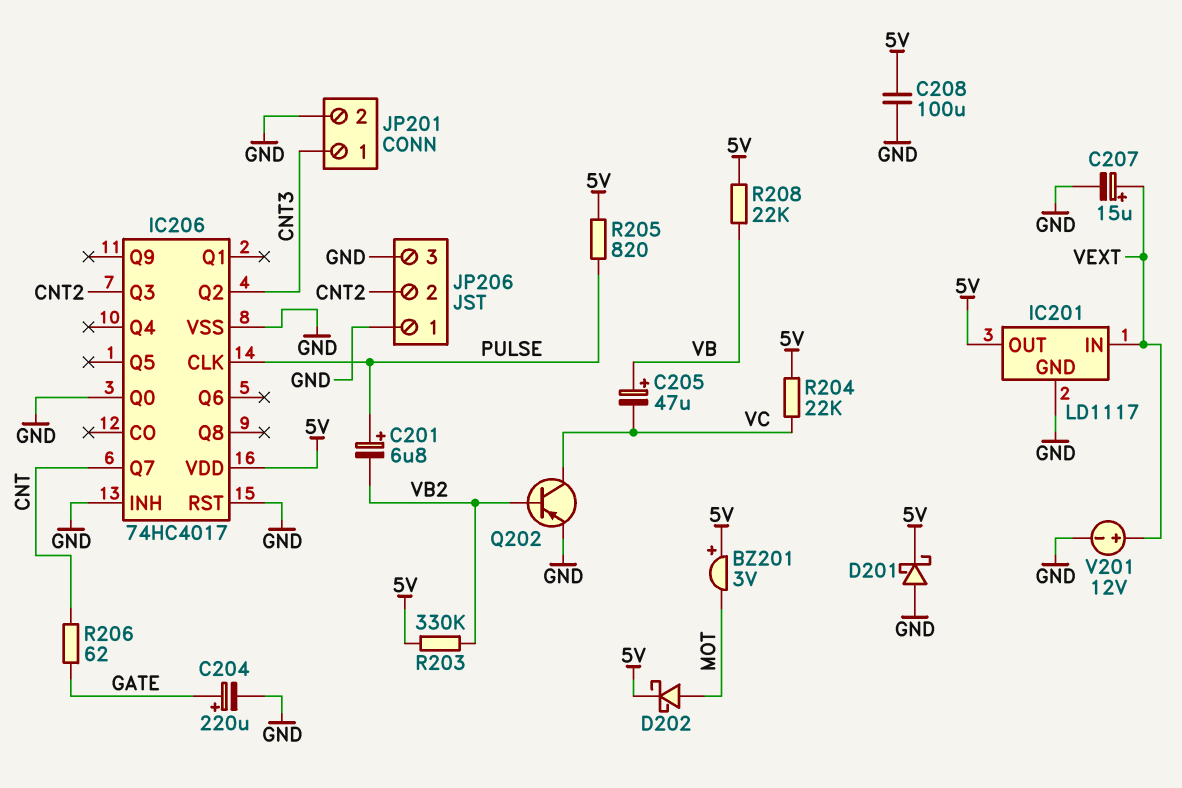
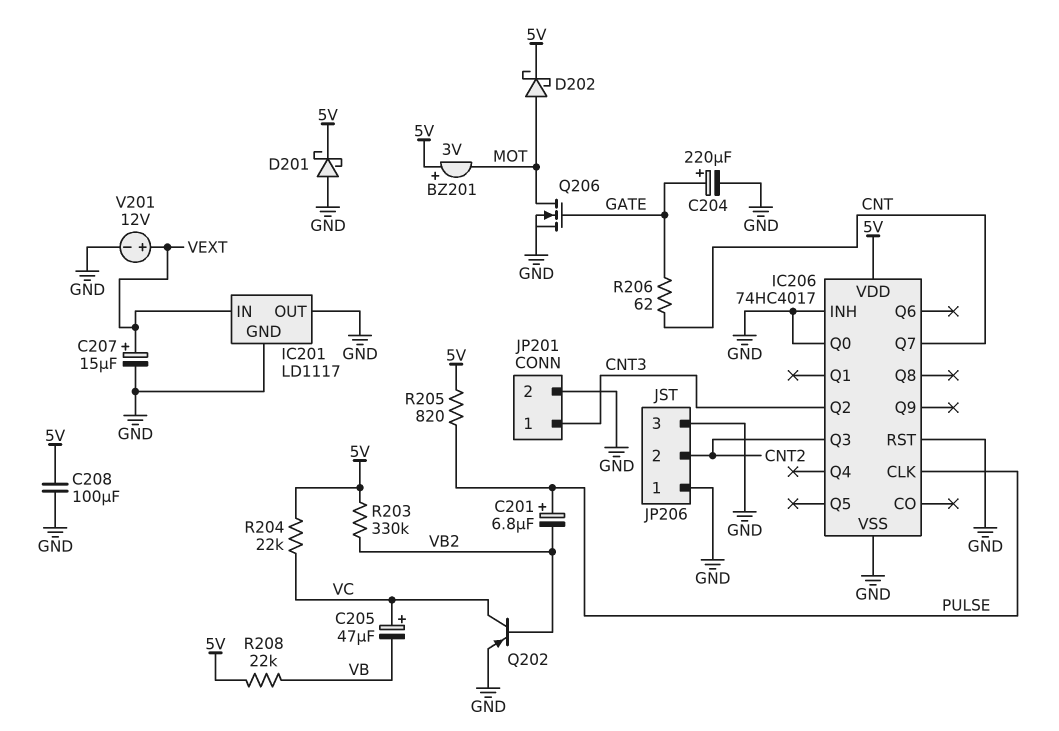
C205: 47uF (plus VB, minus VC) -> 47uF (plus VC, minus VB)
IC201 pin OUT: 5V -> GND
Q206: none -> NMOS (G GATE, D MOT, S GND)

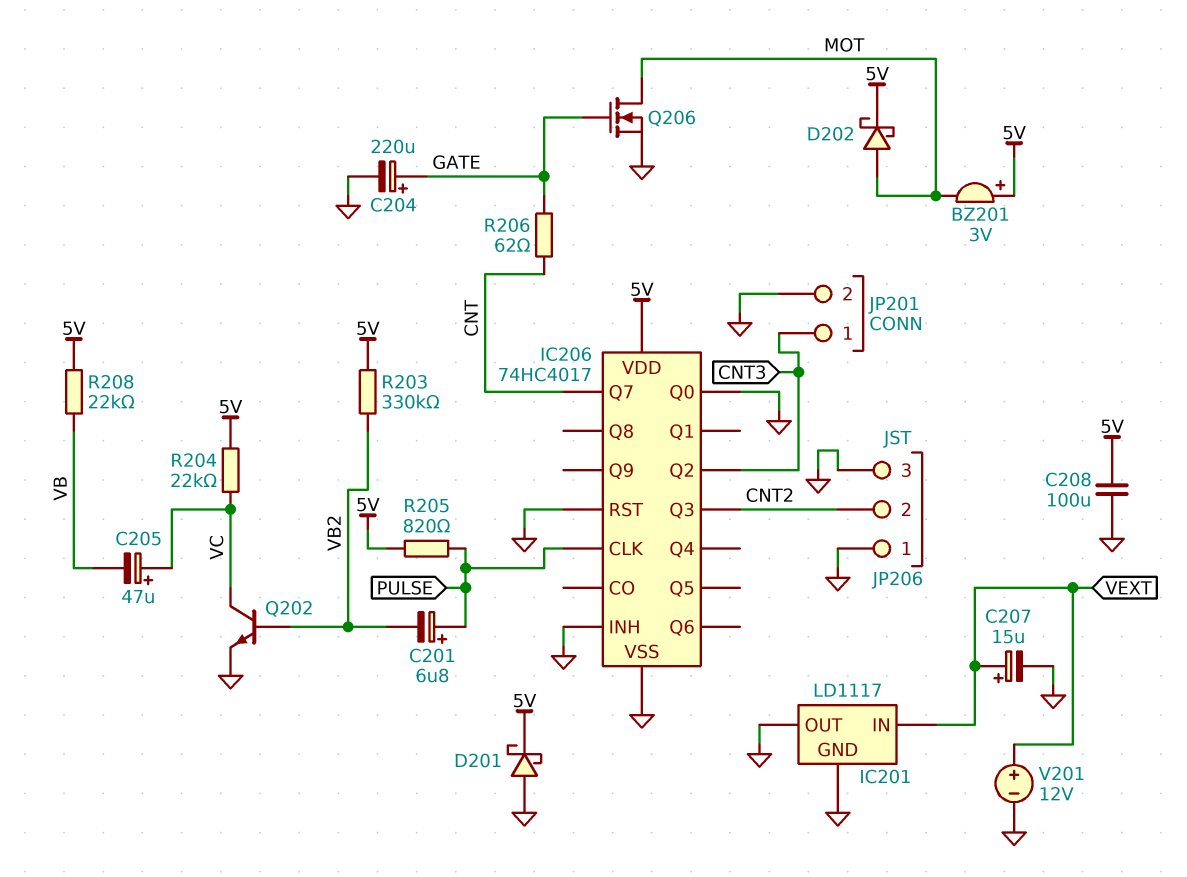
Q202: PNP (B VB2, C VC, E GND) -> NPN (B VB2, C VC, E GND)

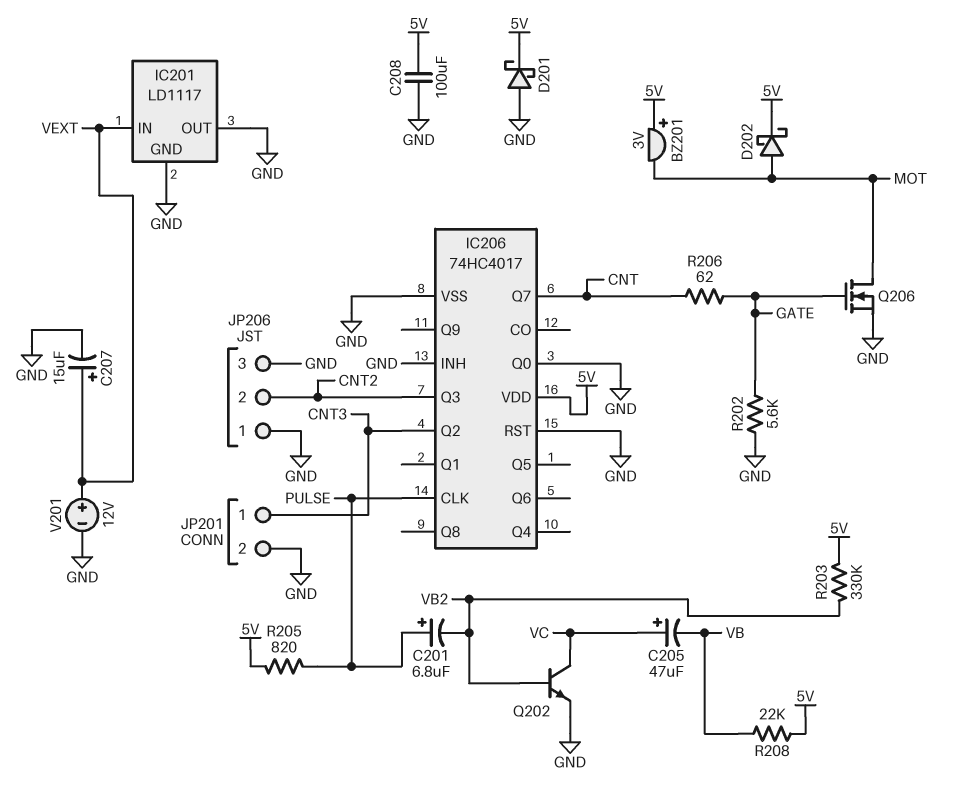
C204: 220uF (plus GATE, minus GND) -> none
R202: none -> 5.6k (GATE, GND)
R204: 22k (5V, VC) -> none

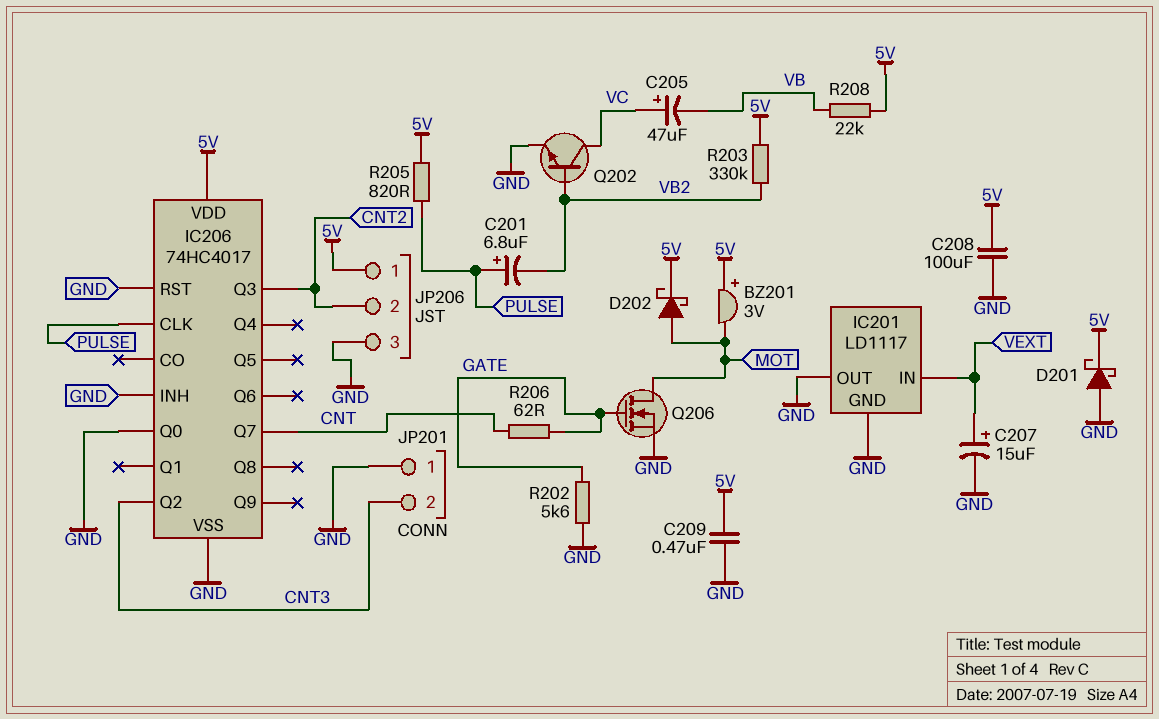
C209: none -> 470nF (5V, GND)
JP201 pin 1: CNT3 -> GND
JP201 pin 2: GND -> CNT3
JP206 pin 1: GND -> 5V
V201: 12V (plus VEXT, minus GND) -> none

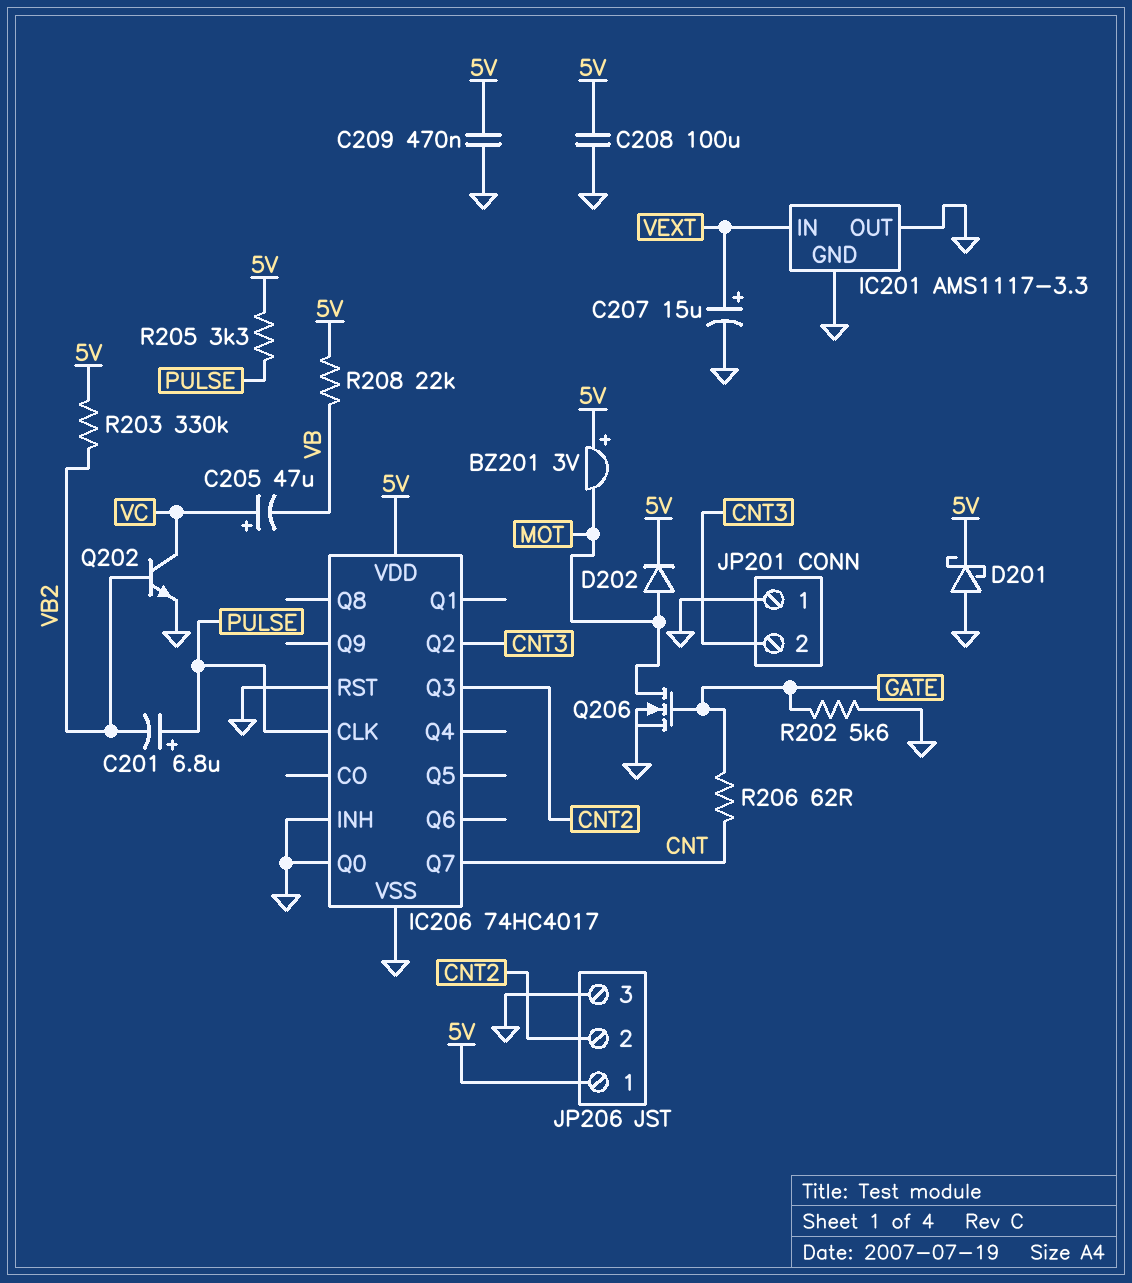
D202: schottky (A MOT, K 5V) -> diode (A MOT, K 5V)
IC201: LD1117 -> AMS1117-3.3
R205: 820 (5V, PULSE) -> 3.3k (5V, PULSE)

